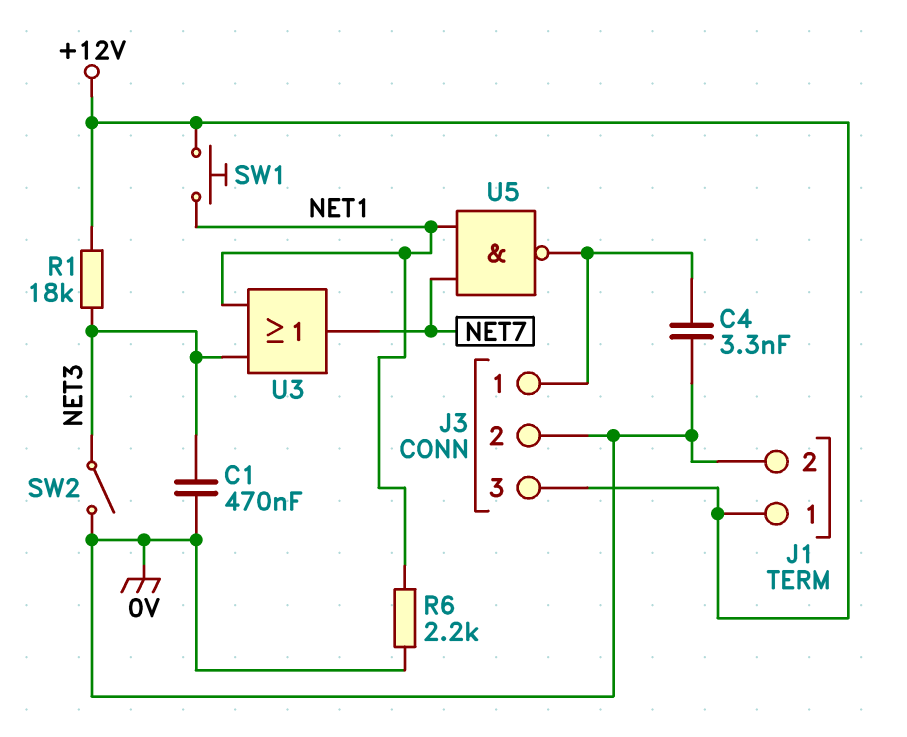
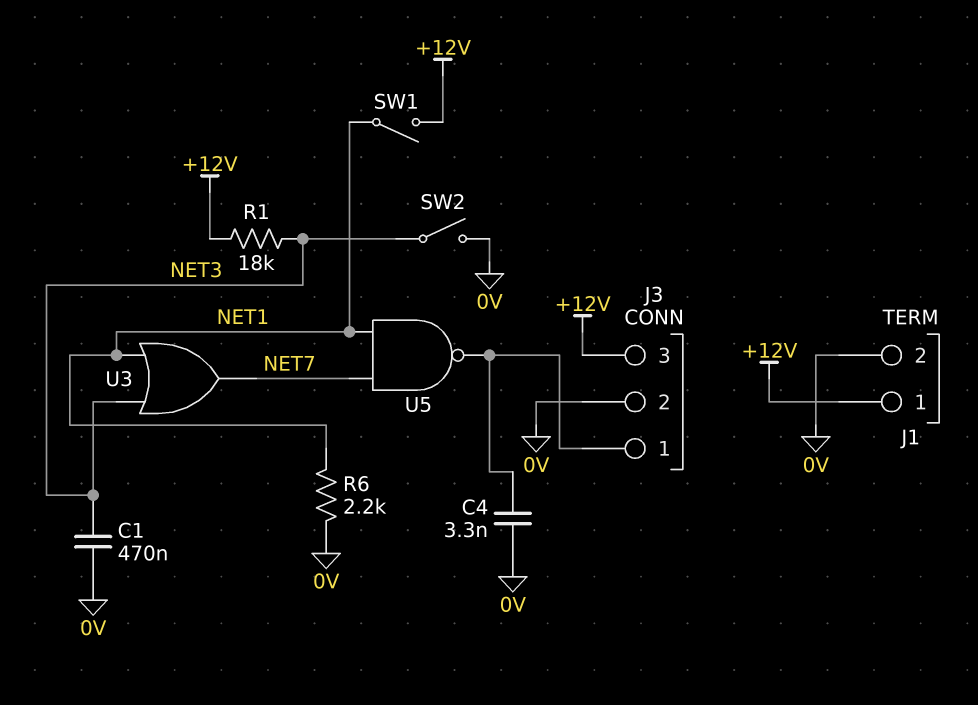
SW1: button (+12V, NET1) -> switch (+12V, NET1)

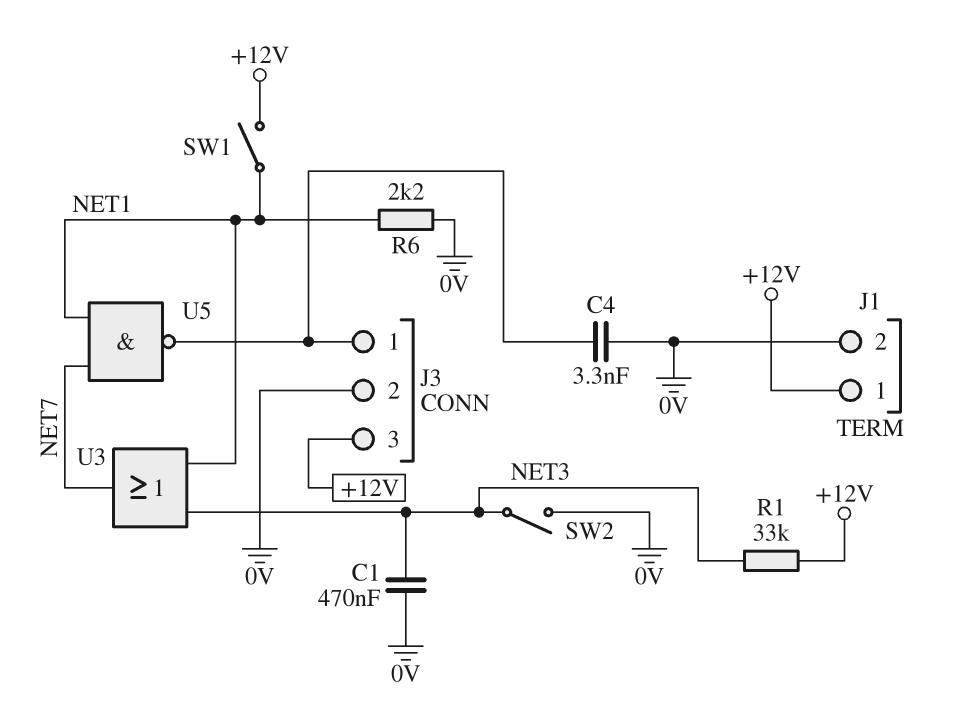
R1: 18k (+12V, NET3) -> 33k (+12V, NET3)

